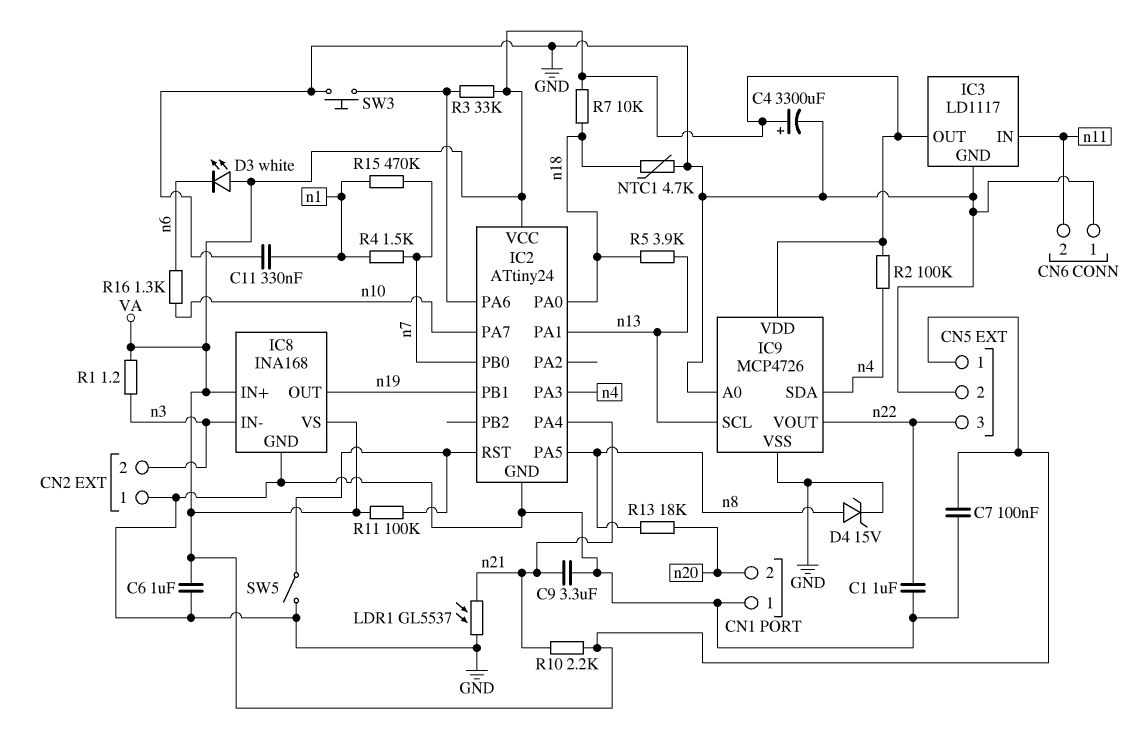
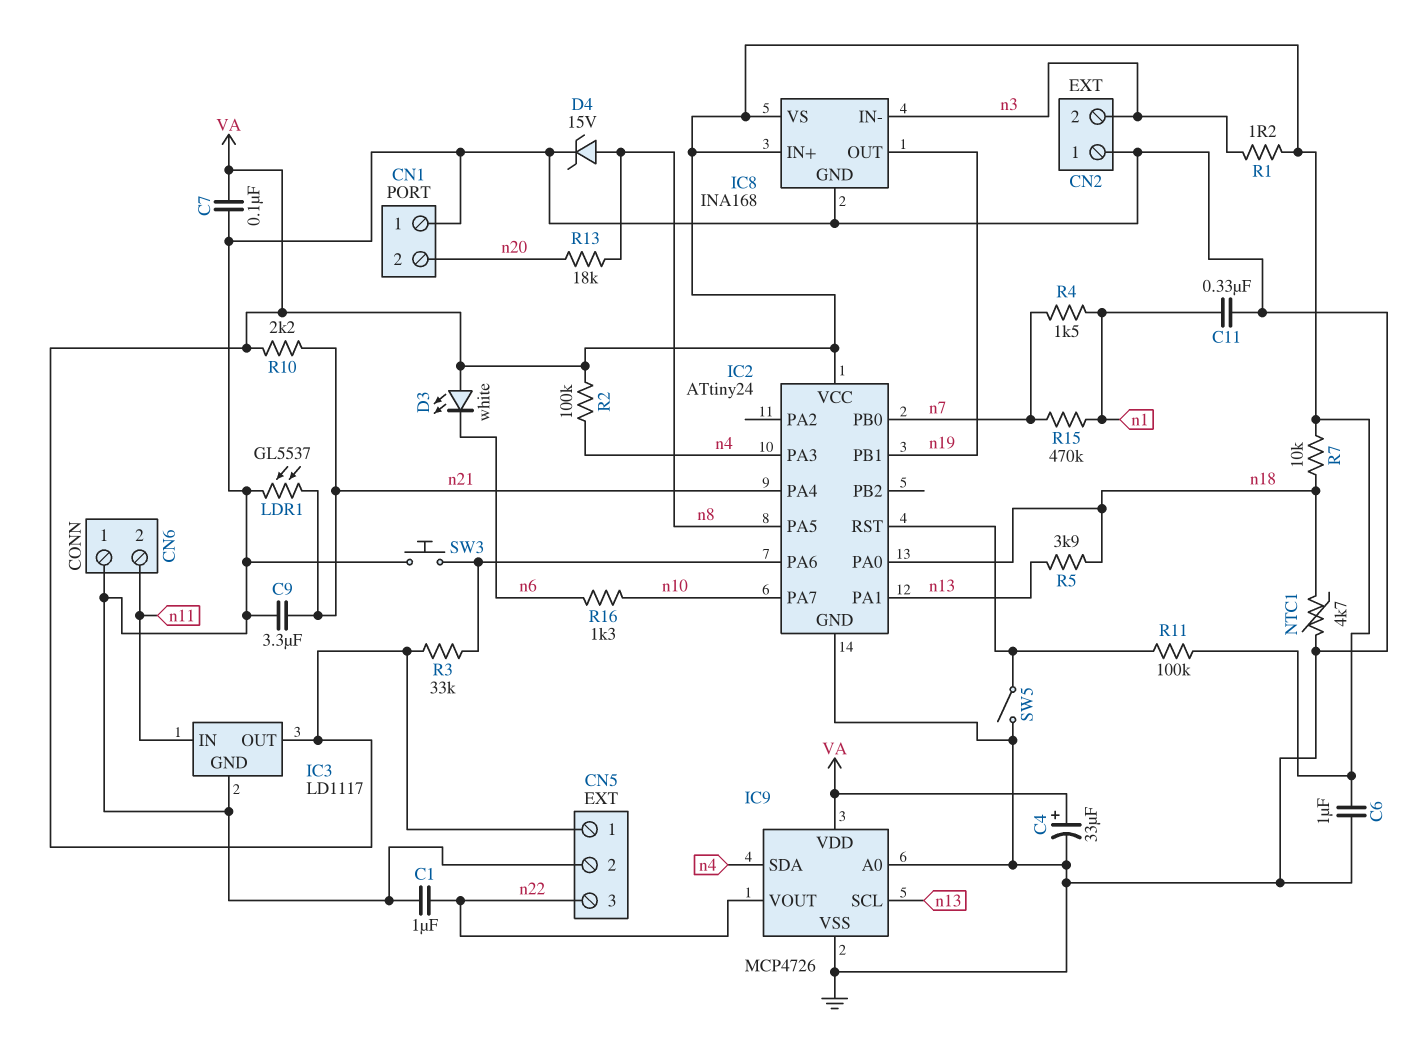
C4: 3300uF (plus VA, minus GND) -> 33uF (plus VA, minus GND)

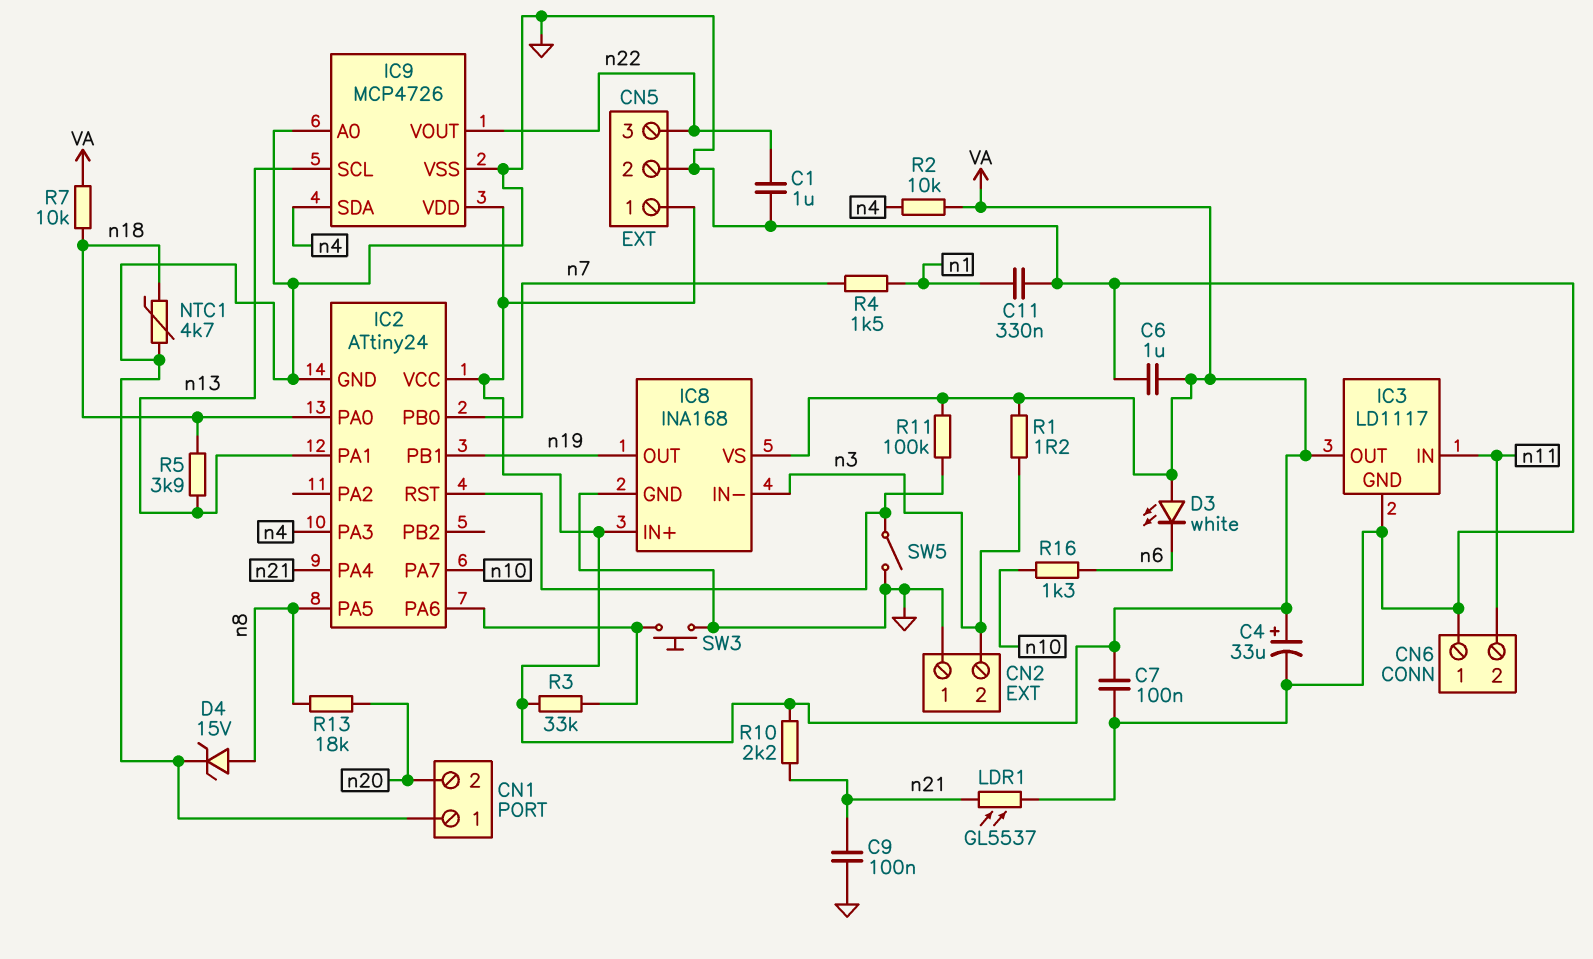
C9: 3.3uF (GND, n21) -> 100nF (GND, n21)
R2: 100k (VA, n4) -> 10k (VA, n4)
R15: 470k (n1, n7) -> none

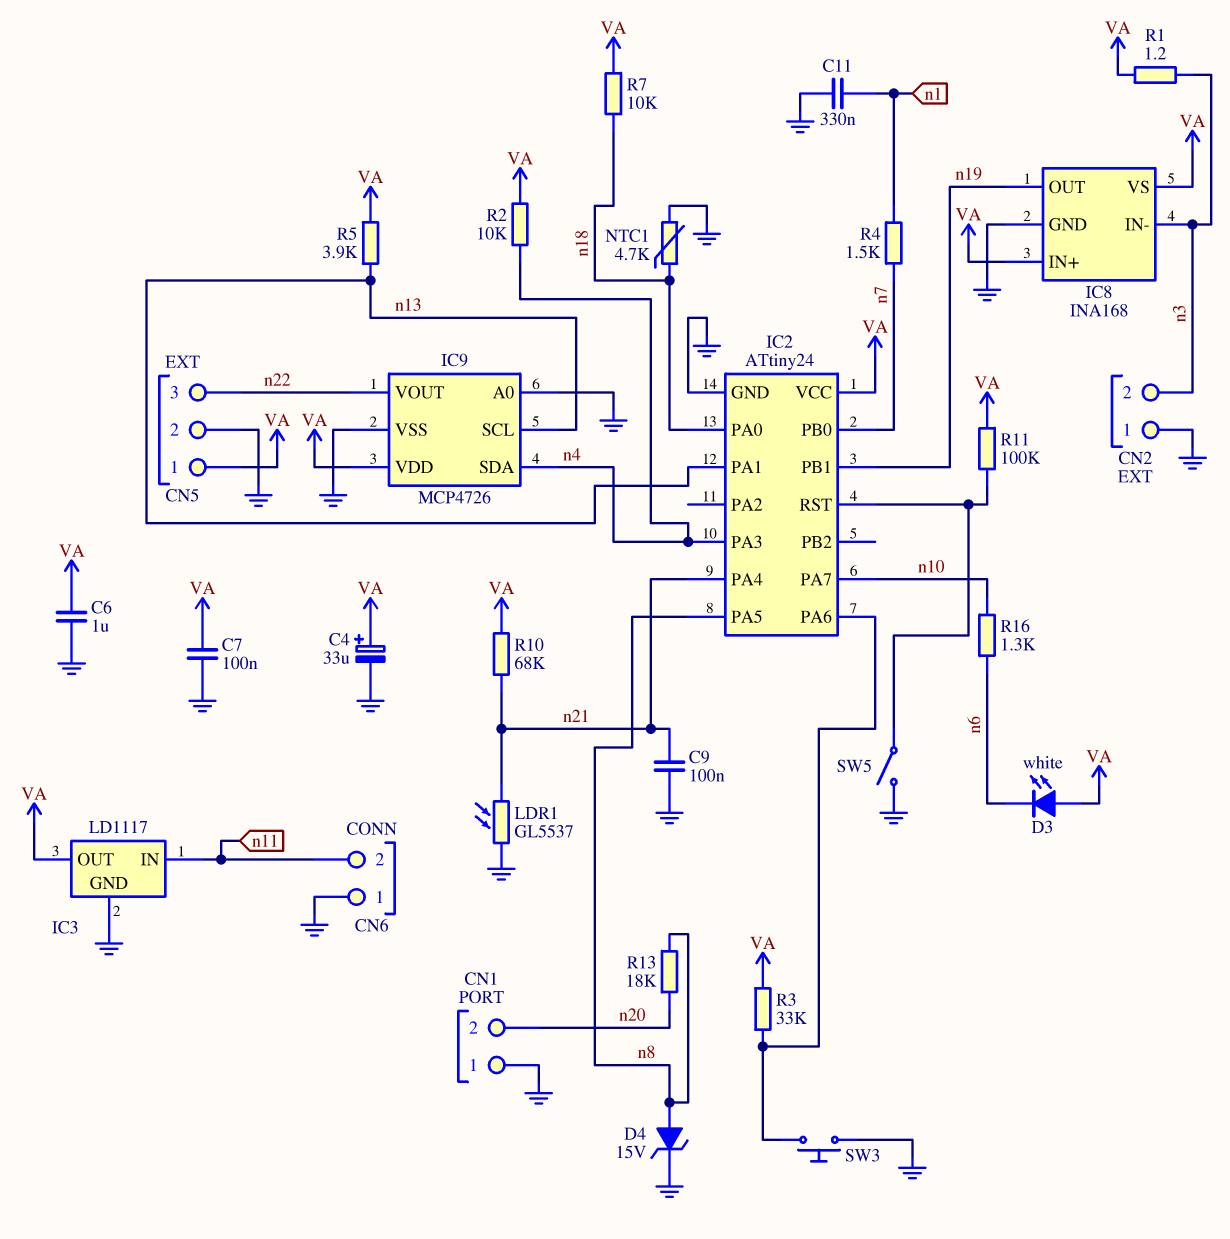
C1: 1uF (GND, n22) -> none
R5: 3.9k (n13, n18) -> 3.9k (VA, n13)
R10: 2.2k (VA, n21) -> 68k (VA, n21)

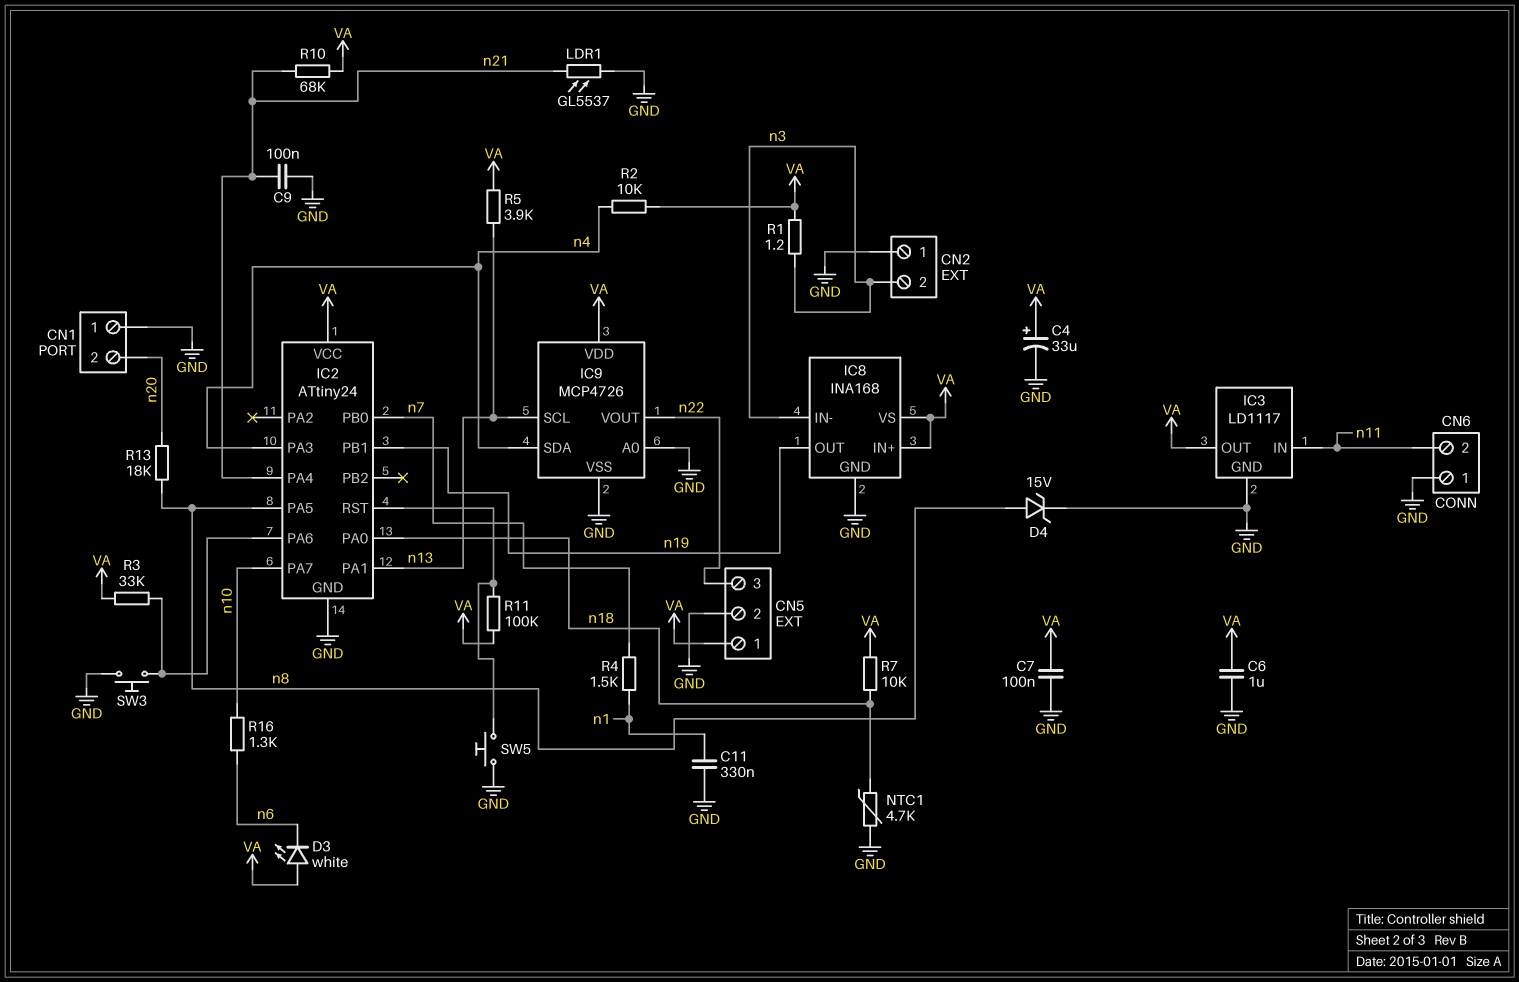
SW5: switch (GND, IC2/RST) -> button (GND, IC2/RST)

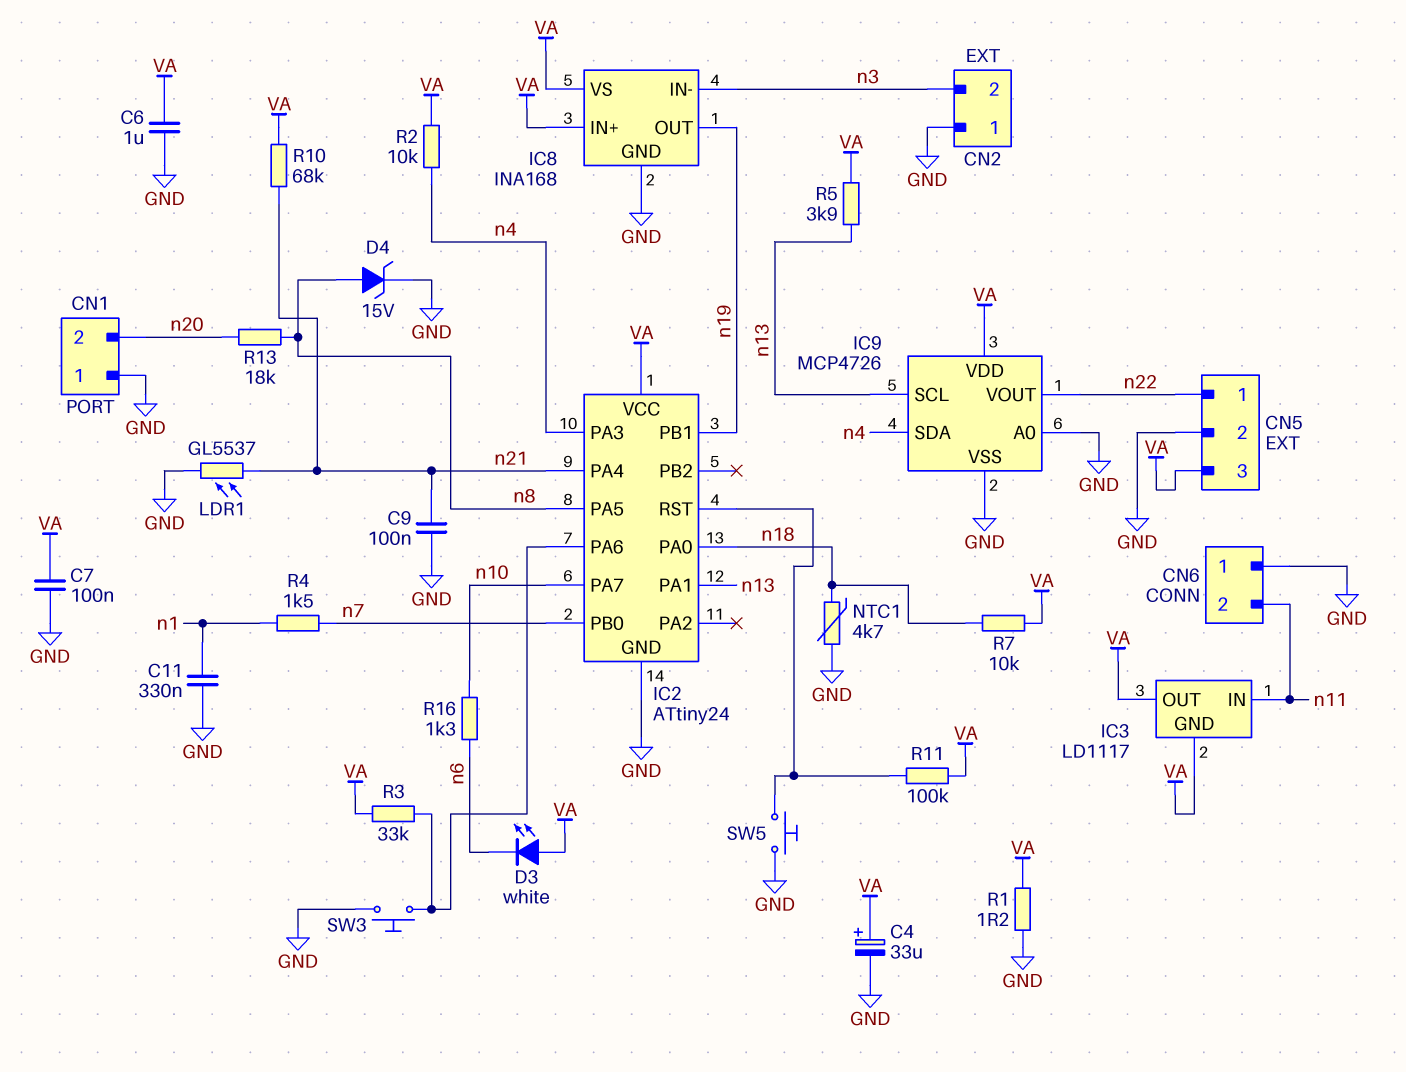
CN5 pin 1: VA -> n22
CN5 pin 3: n22 -> VA
IC3 pin GND: GND -> VA
R1: 1.2 (VA, n3) -> 1.2 (GND, VA)

